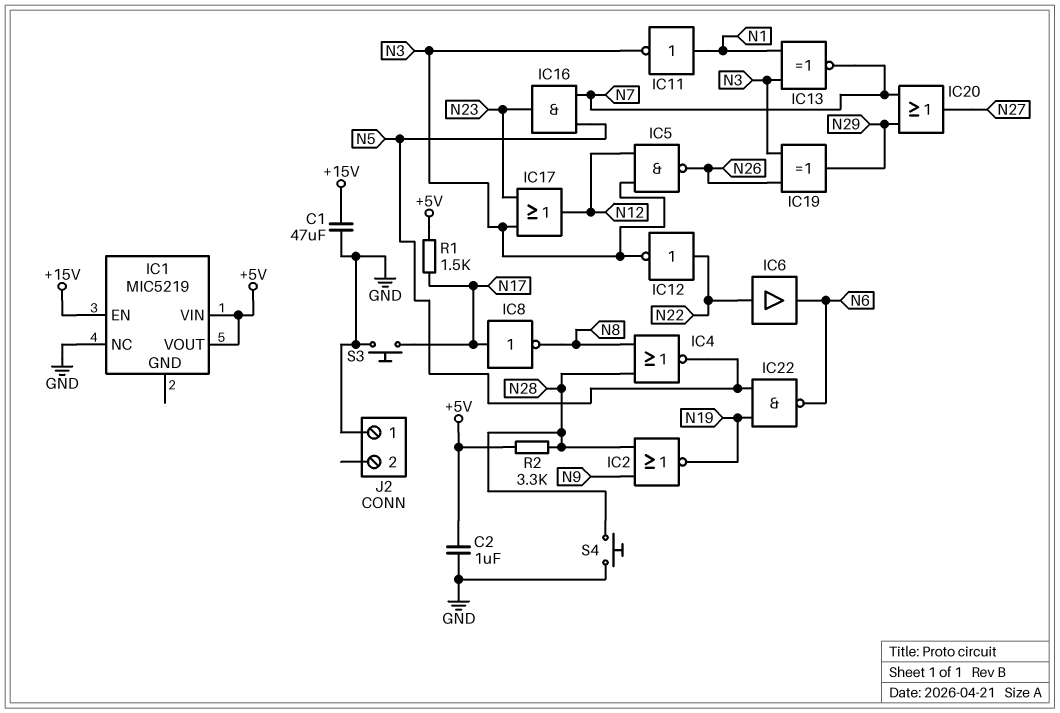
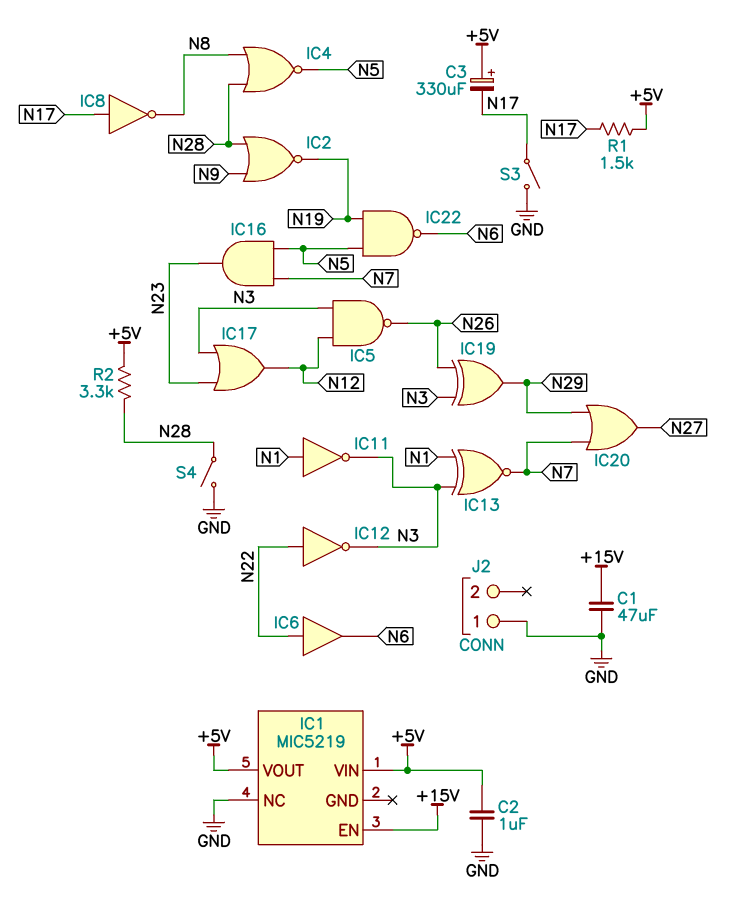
C3: none -> 330uF (plus +5V, minus N17)
S3: button (GND, N17) -> switch (GND, N17)
S4: button (GND, N28) -> switch (GND, N28)

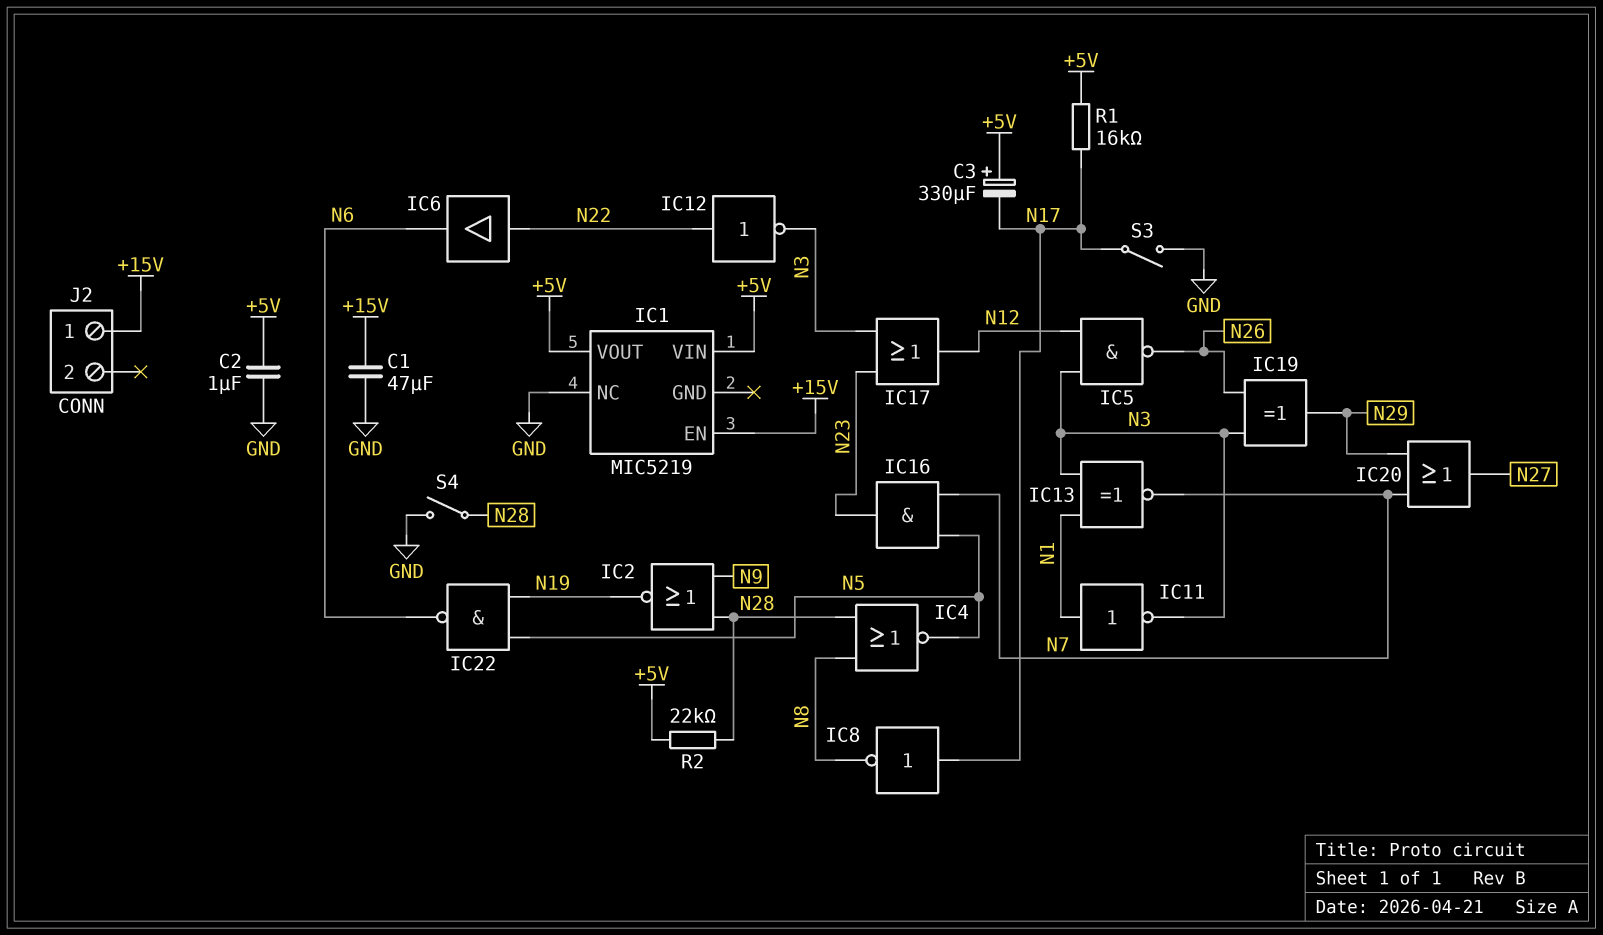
J2 pin 1: GND -> +15V
R1: 1.5k (+5V, N17) -> 16k (+5V, N17)
R2: 3.3k (+5V, N28) -> 22k (+5V, N28)

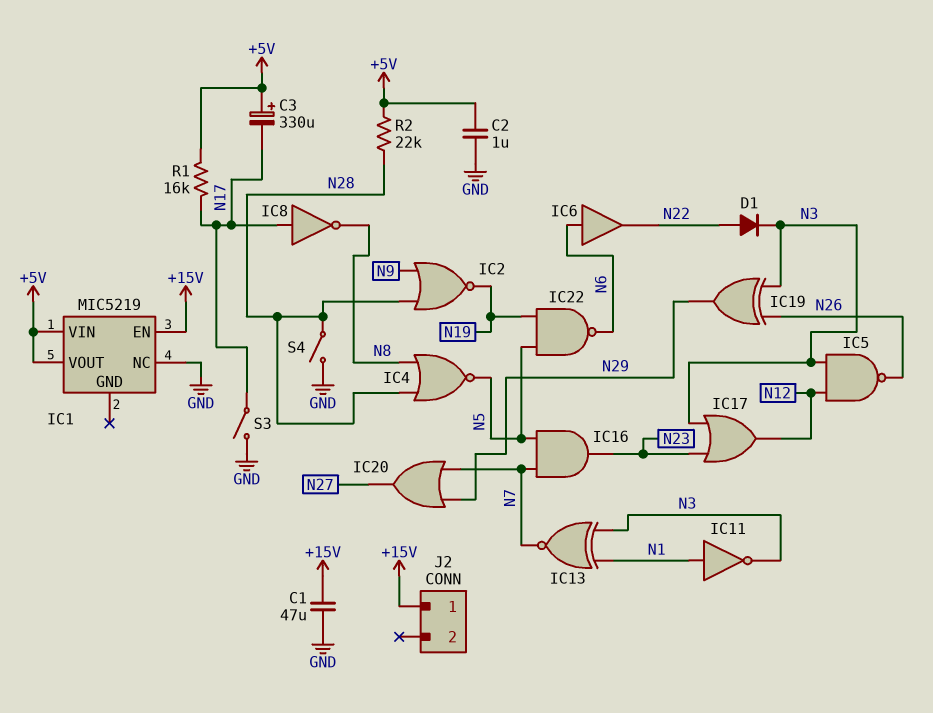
D1: none -> diode (A N22, K N3)
IC6: buffer (in N22, out N6) -> buffer (in N6, out N22)
IC12: NOT (in N22, out N3) -> none

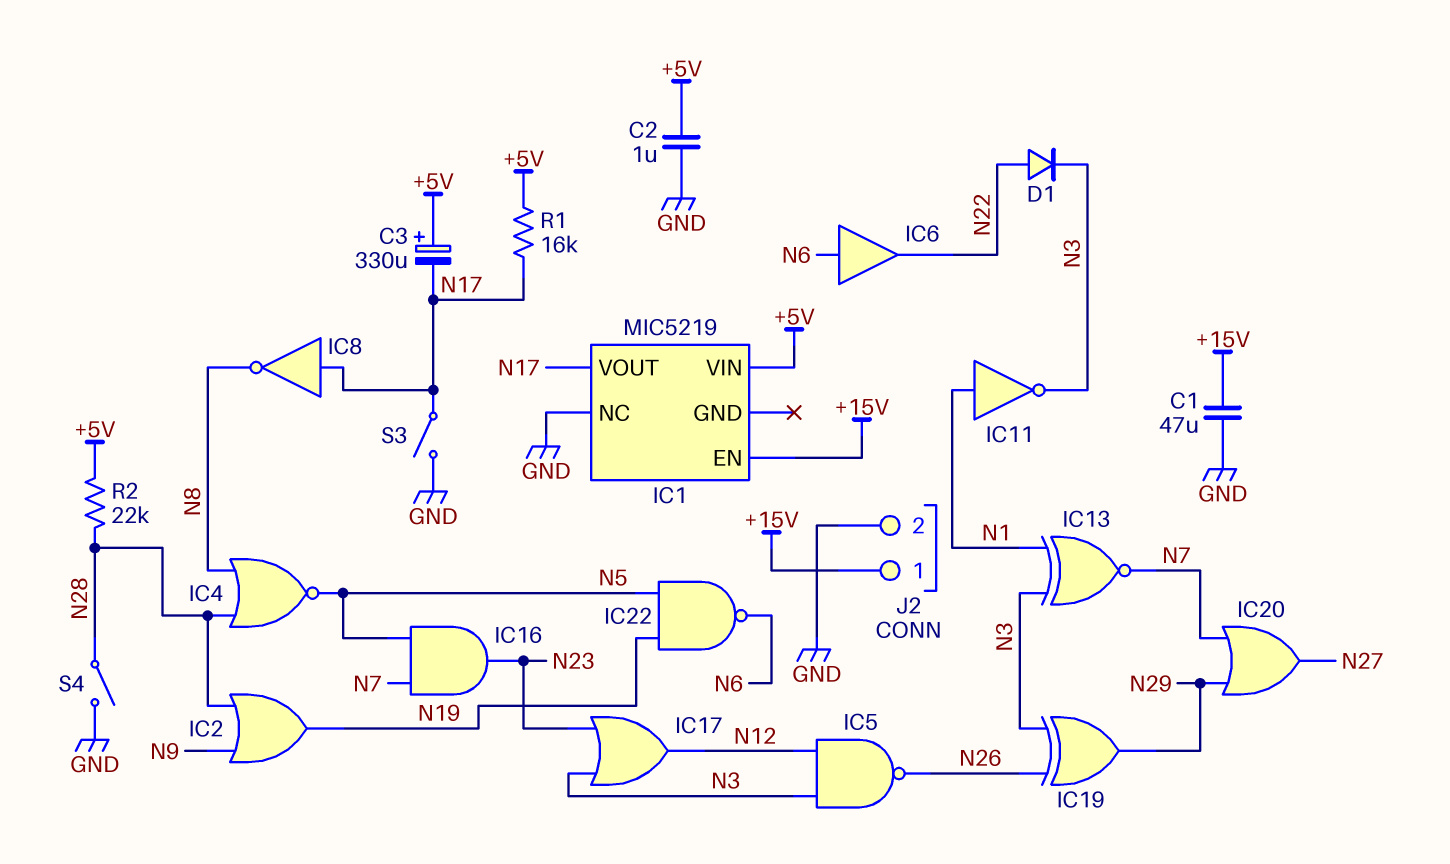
IC1 pin VOUT: +5V -> N17
IC2: NOR (in N9, in N28, out N19) -> OR (in N9, in N28, out N19)
J2 pin 2: none -> GND

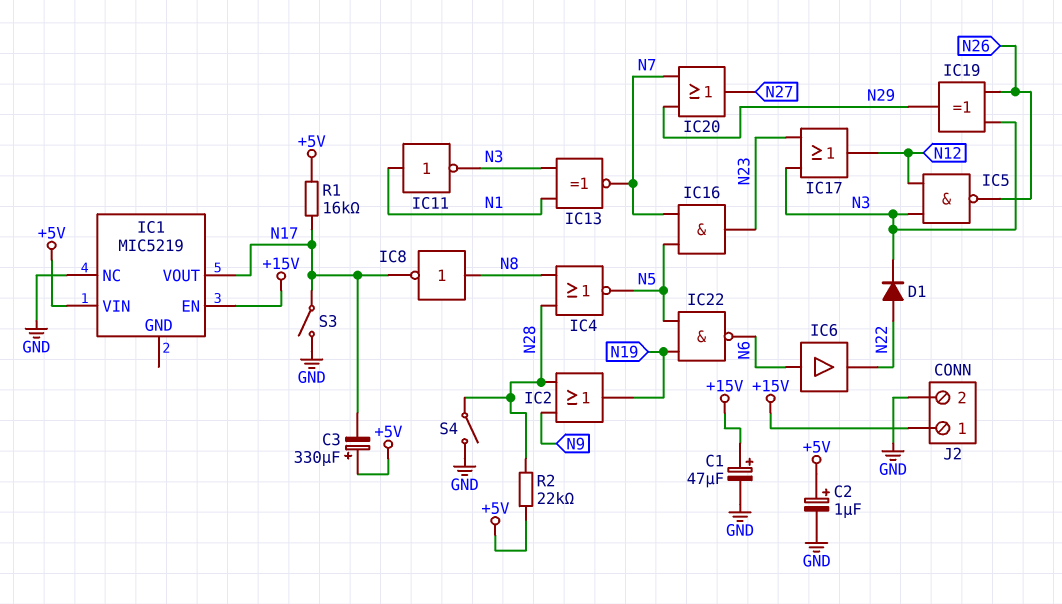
C1: 47uF (+15V, GND) -> 47uF (plus +15V, minus GND)
C2: 1uF (+5V, GND) -> 1uF (plus +5V, minus GND)
IC8: NOT (in N17, out N8) -> NOT (in N8, out N17)

